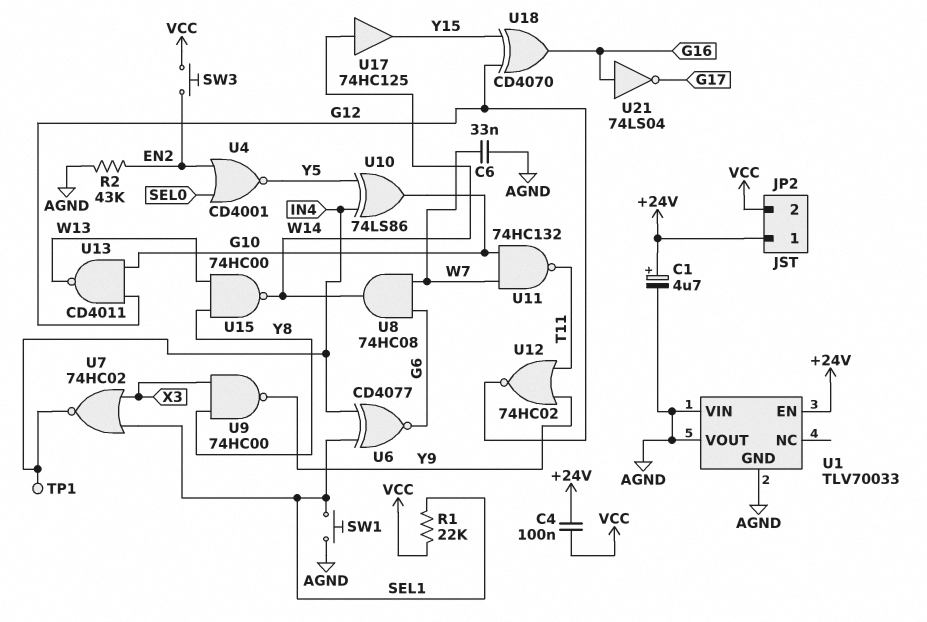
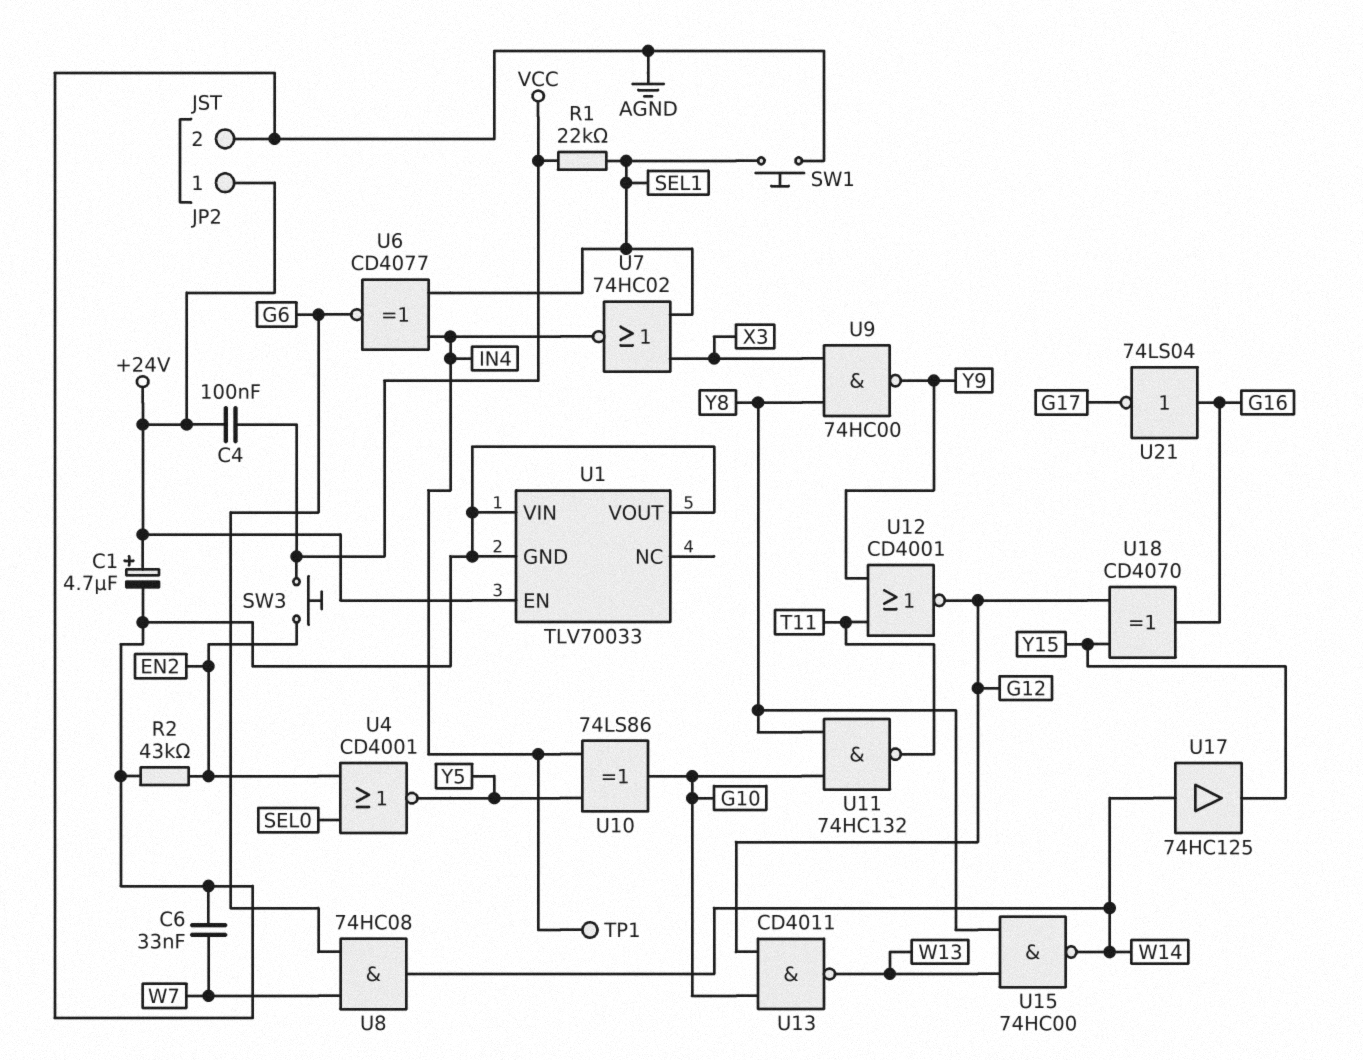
JP2 pin 2: VCC -> AGND
U11: NAND 74HC132 (in G10, in W7, out T11) -> NAND 74HC132 (in G10, in Y8, out T11)
U12: NOR 74HC02 (in T11, in Y9, out G12) -> NOR CD4001 (in T11, in Y9, out G12)

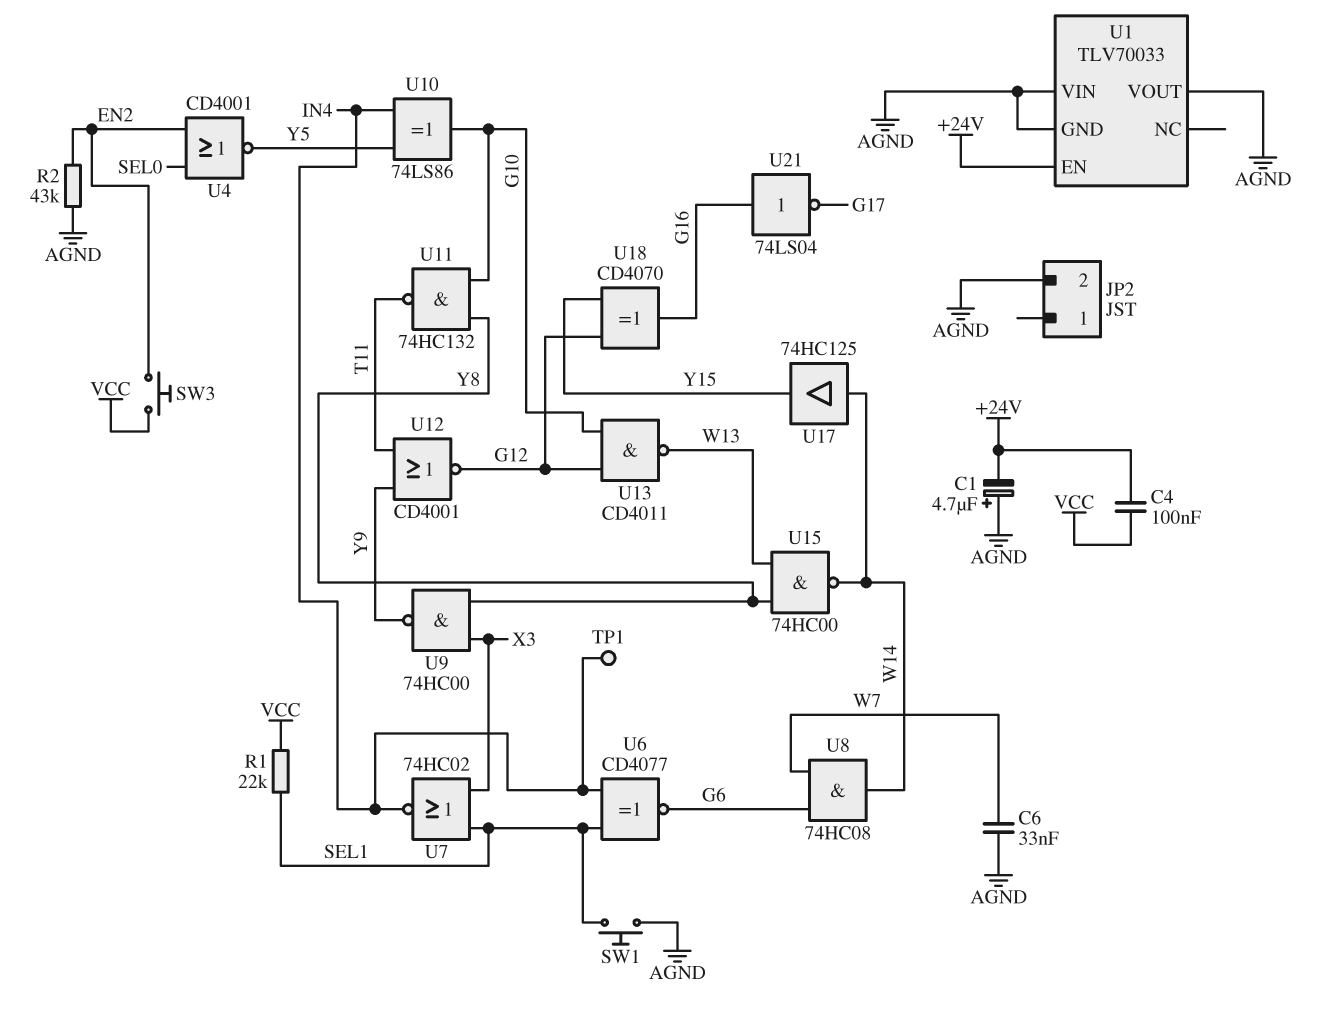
C1: 4.7uF (plus +24V, minus AGND) -> 4.7uF (plus AGND, minus +24V)
JP2 pin 1: +24V -> none

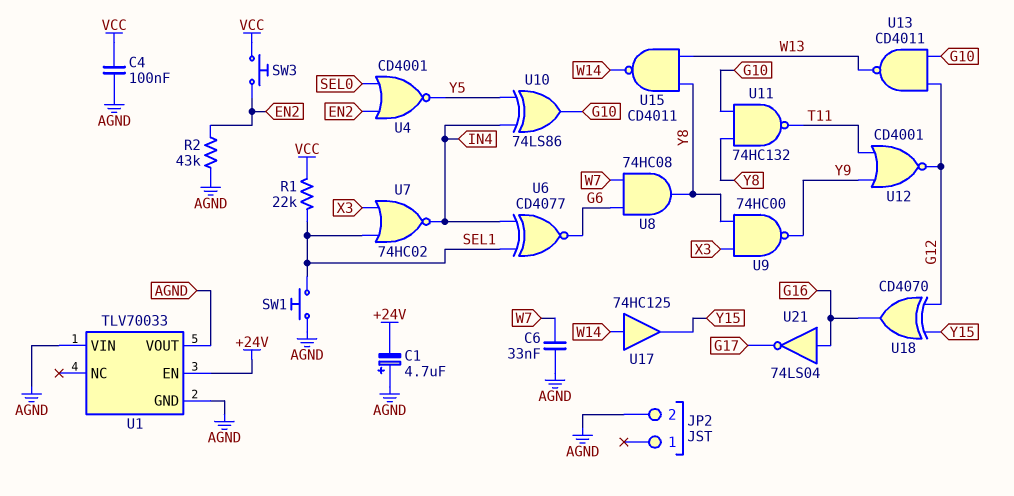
C4: 100nF (+24V, VCC) -> 100nF (AGND, VCC)
TP1: test point (IN4) -> none
U8: AND 74HC08 (in G6, in W7, out W14) -> AND 74HC08 (in G6, in W7, out Y8)
U15: NAND 74HC00 (in W13, in Y8, out W14) -> NAND CD4011 (in W13, in Y8, out W14)

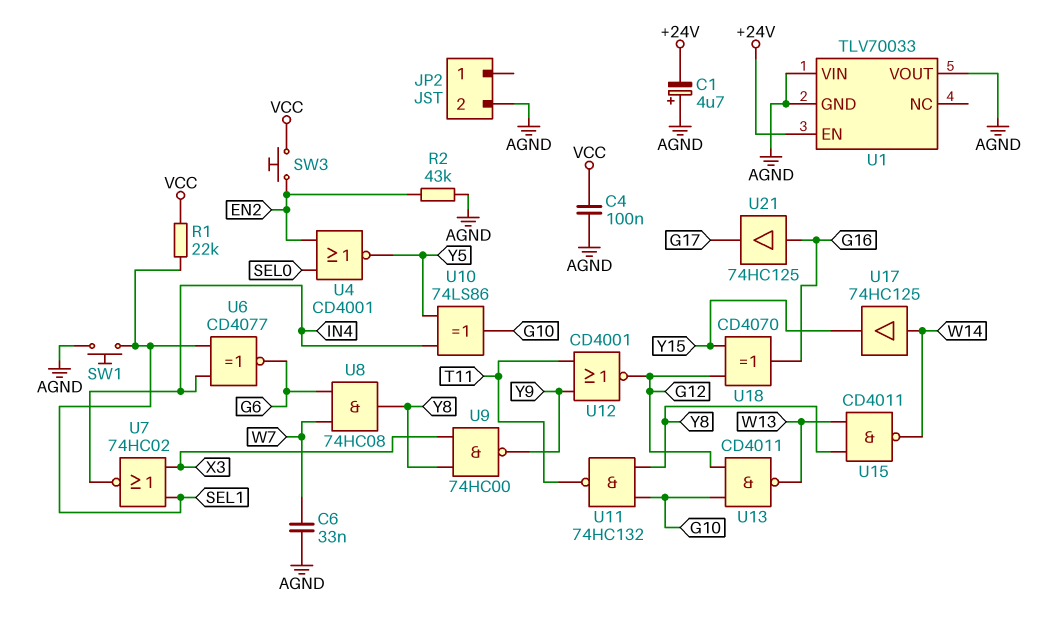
U21: NOT 74LS04 (in G16, out G17) -> buffer 74HC125 (in G16, out G17)

